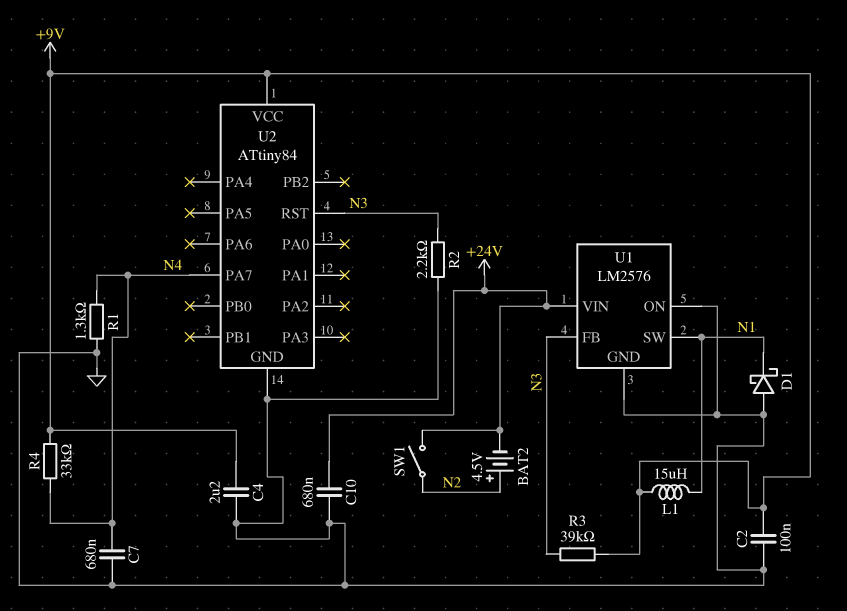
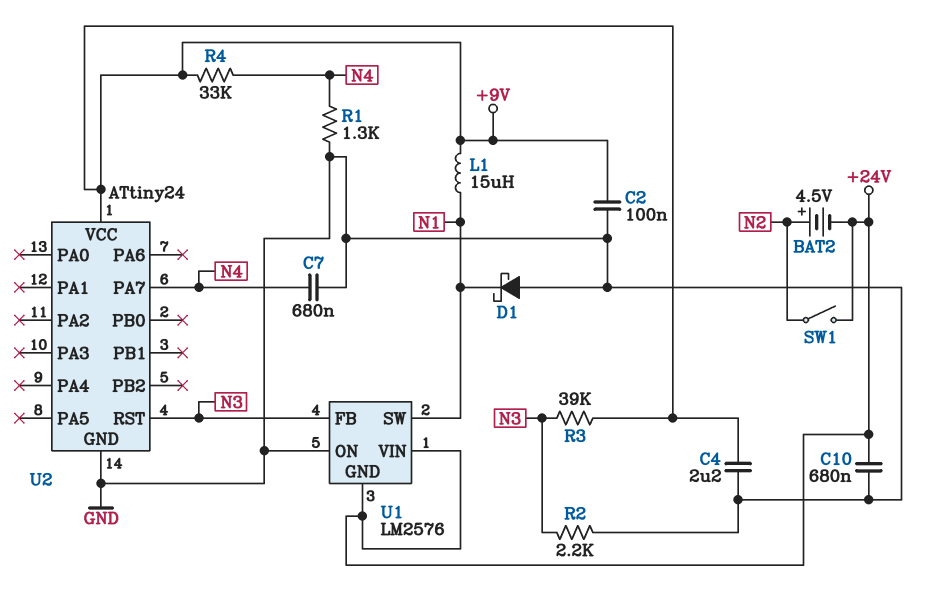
U1 pin GND: GND -> +24V
U2: ATtiny84 -> ATtiny24

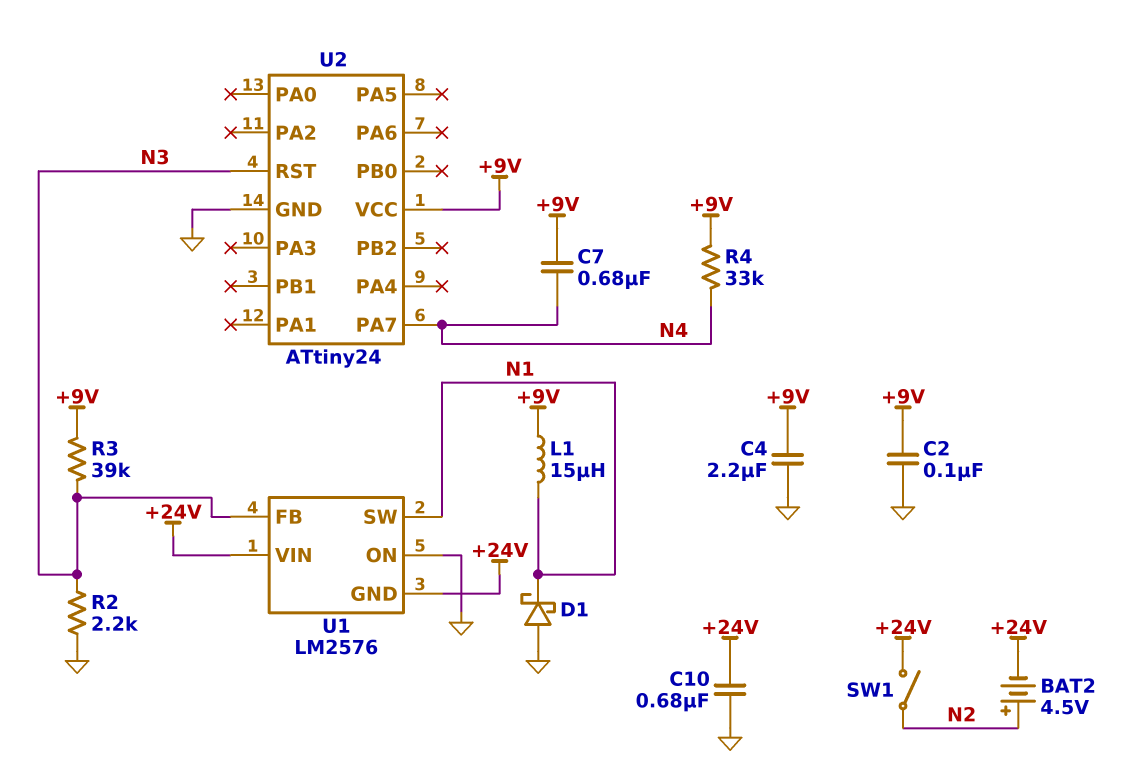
C7: 680nF (GND, N4) -> 680nF (+9V, N4)
R1: 1.3k (GND, N4) -> none

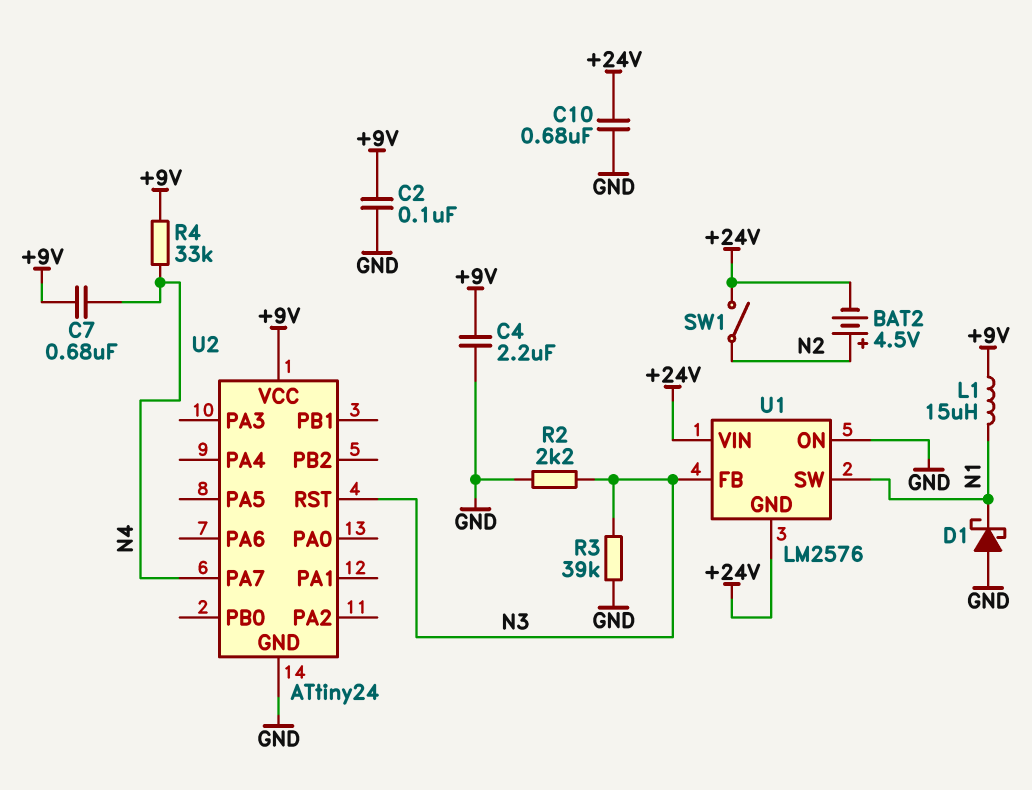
R3: 39k (+9V, N3) -> 39k (GND, N3)

